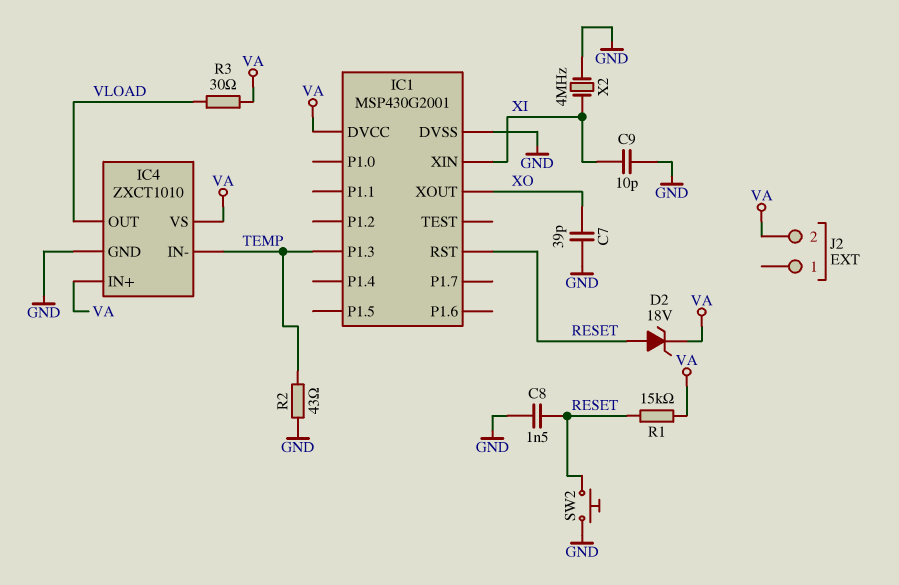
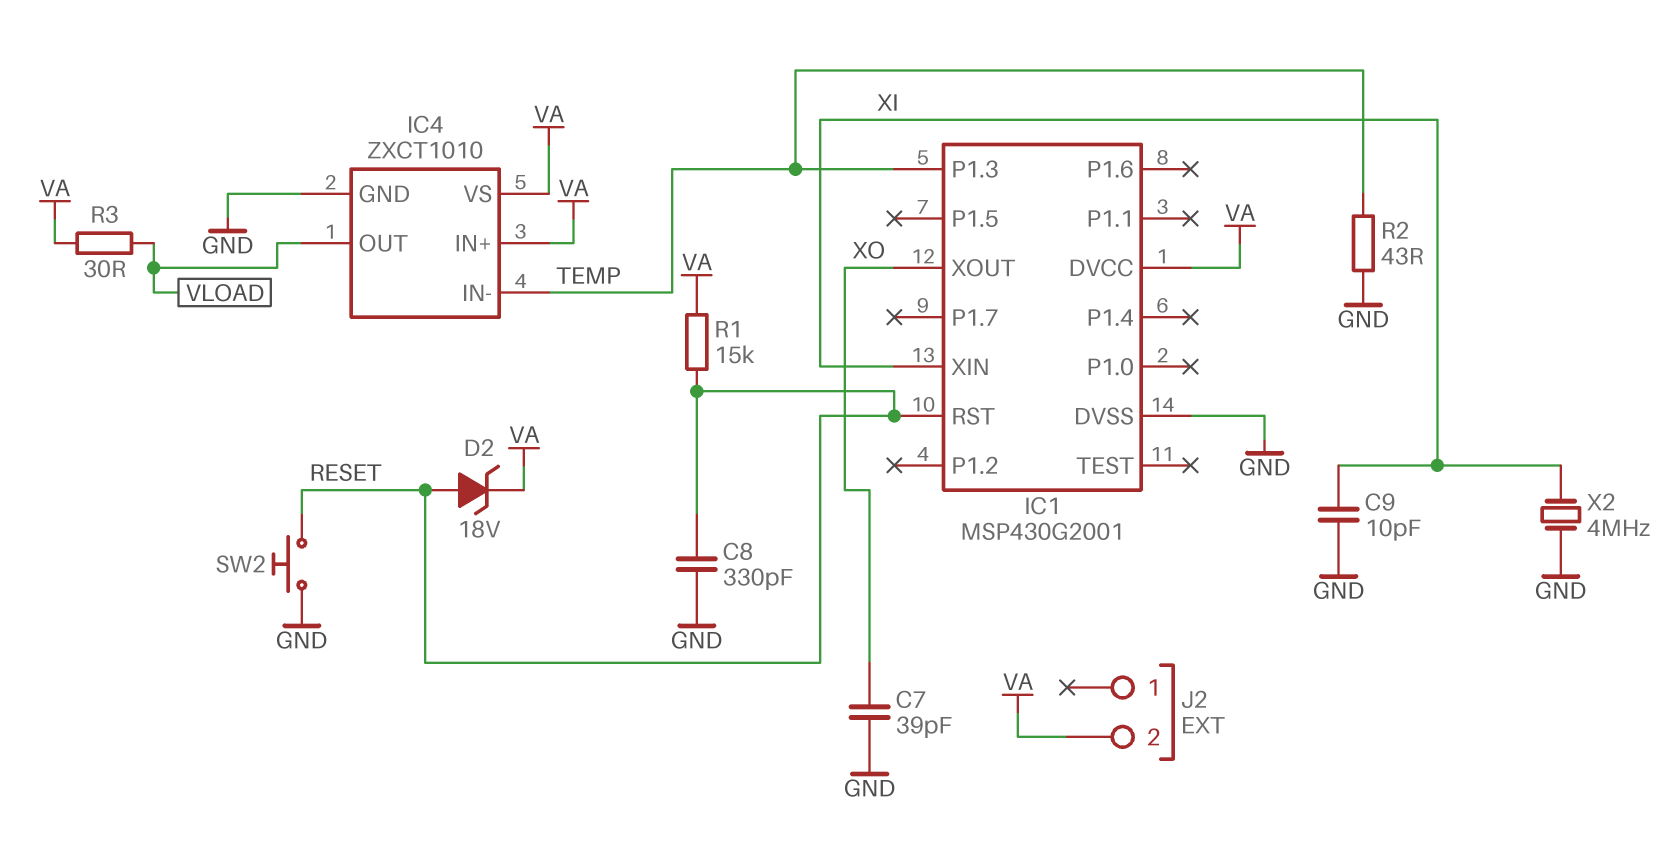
C8: 1.5nF (GND, RESET) -> 330pF (GND, RESET)

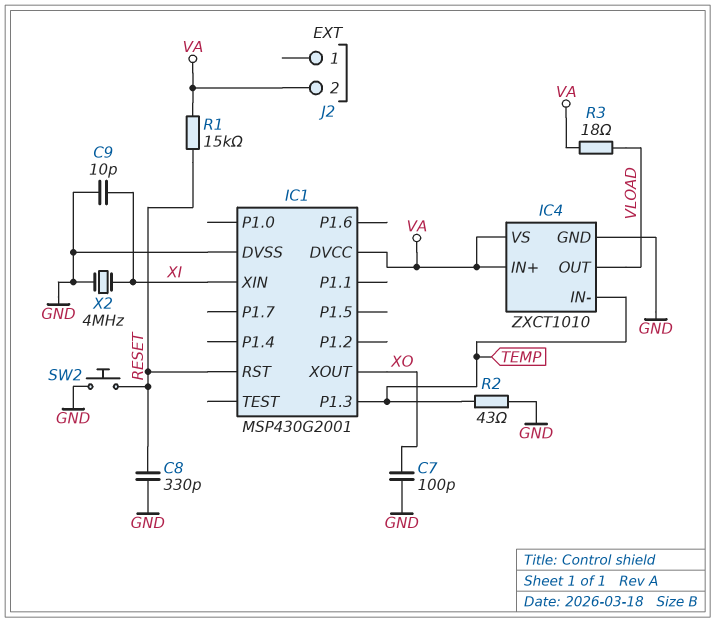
C7: 39pF (GND, XO) -> 100pF (GND, XO)
D2: zener 18V (A RESET, K VA) -> none
R3: 30 (VA, VLOAD) -> 18 (VA, VLOAD)

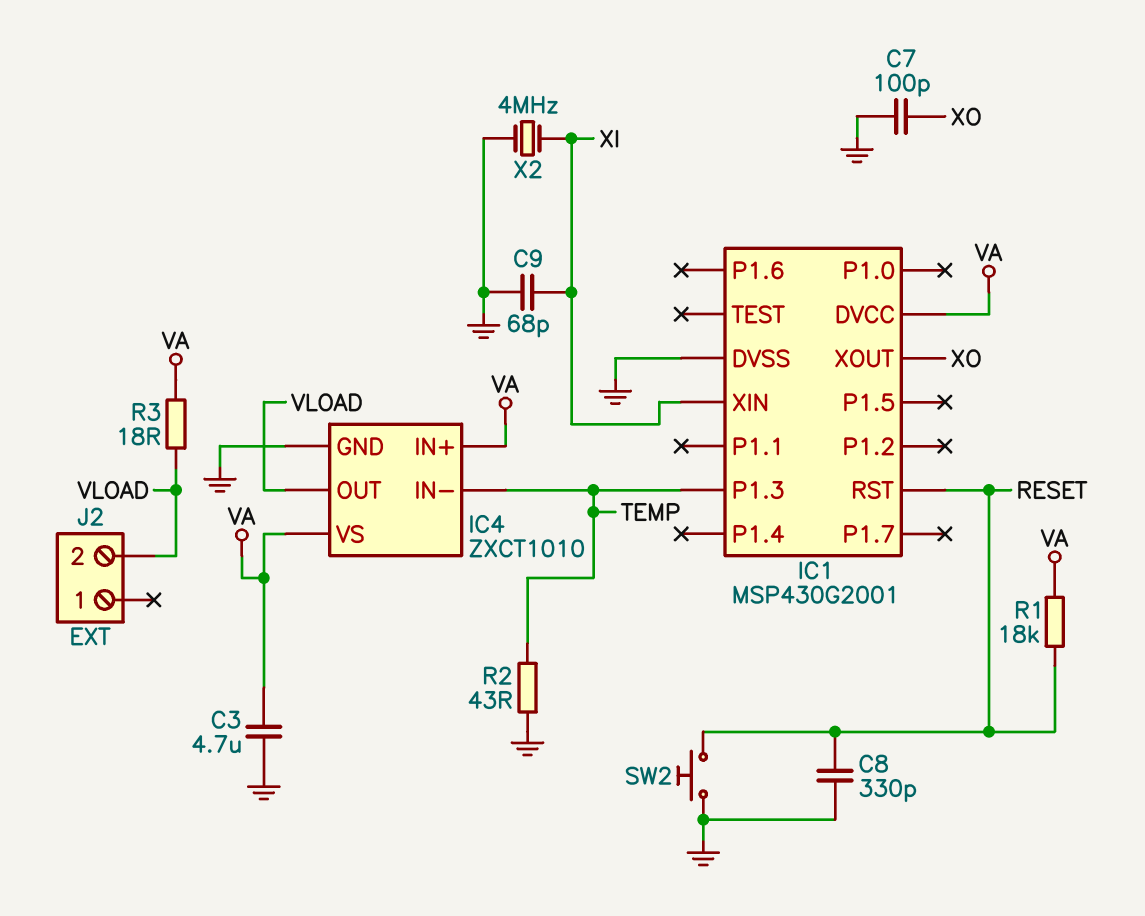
C3: none -> 4.7uF (GND, VA)
C9: 10pF (GND, XI) -> 68pF (GND, XI)
J2 pin 2: VA -> VLOAD
R1: 15k (RESET, VA) -> 18k (RESET, VA)

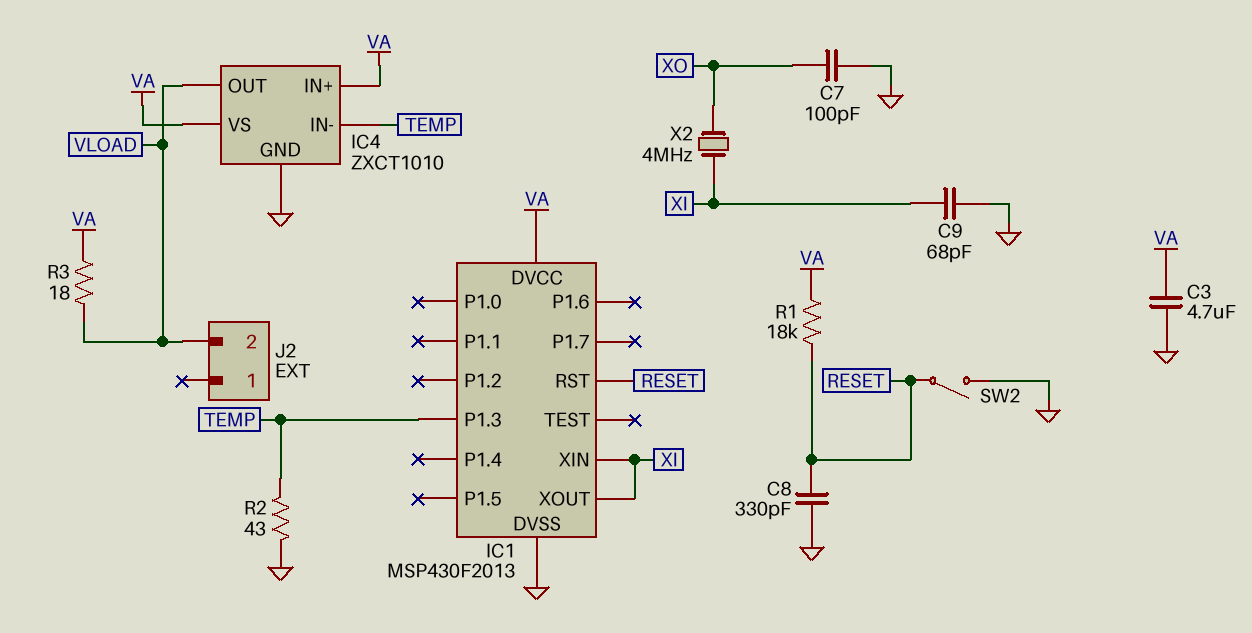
IC1: MSP430G2001 -> MSP430F2013
IC1 pin XOUT: XO -> XI
SW2: button (GND, RESET) -> switch (GND, RESET)
X2: 4MHz (GND, XI) -> 4MHz (XI, XO)

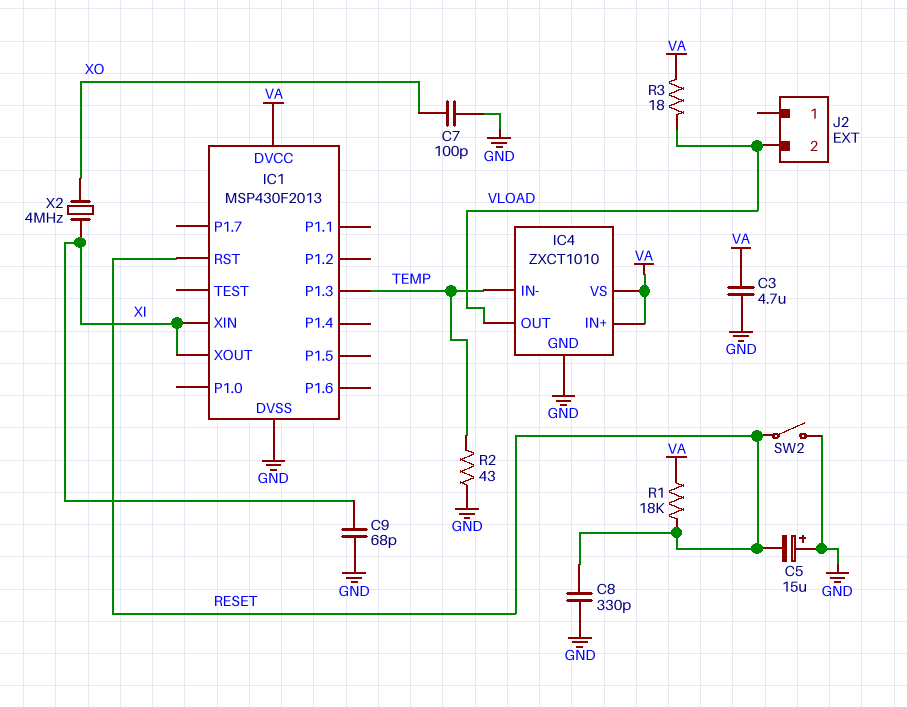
C5: none -> 15uF (plus GND, minus RESET)

